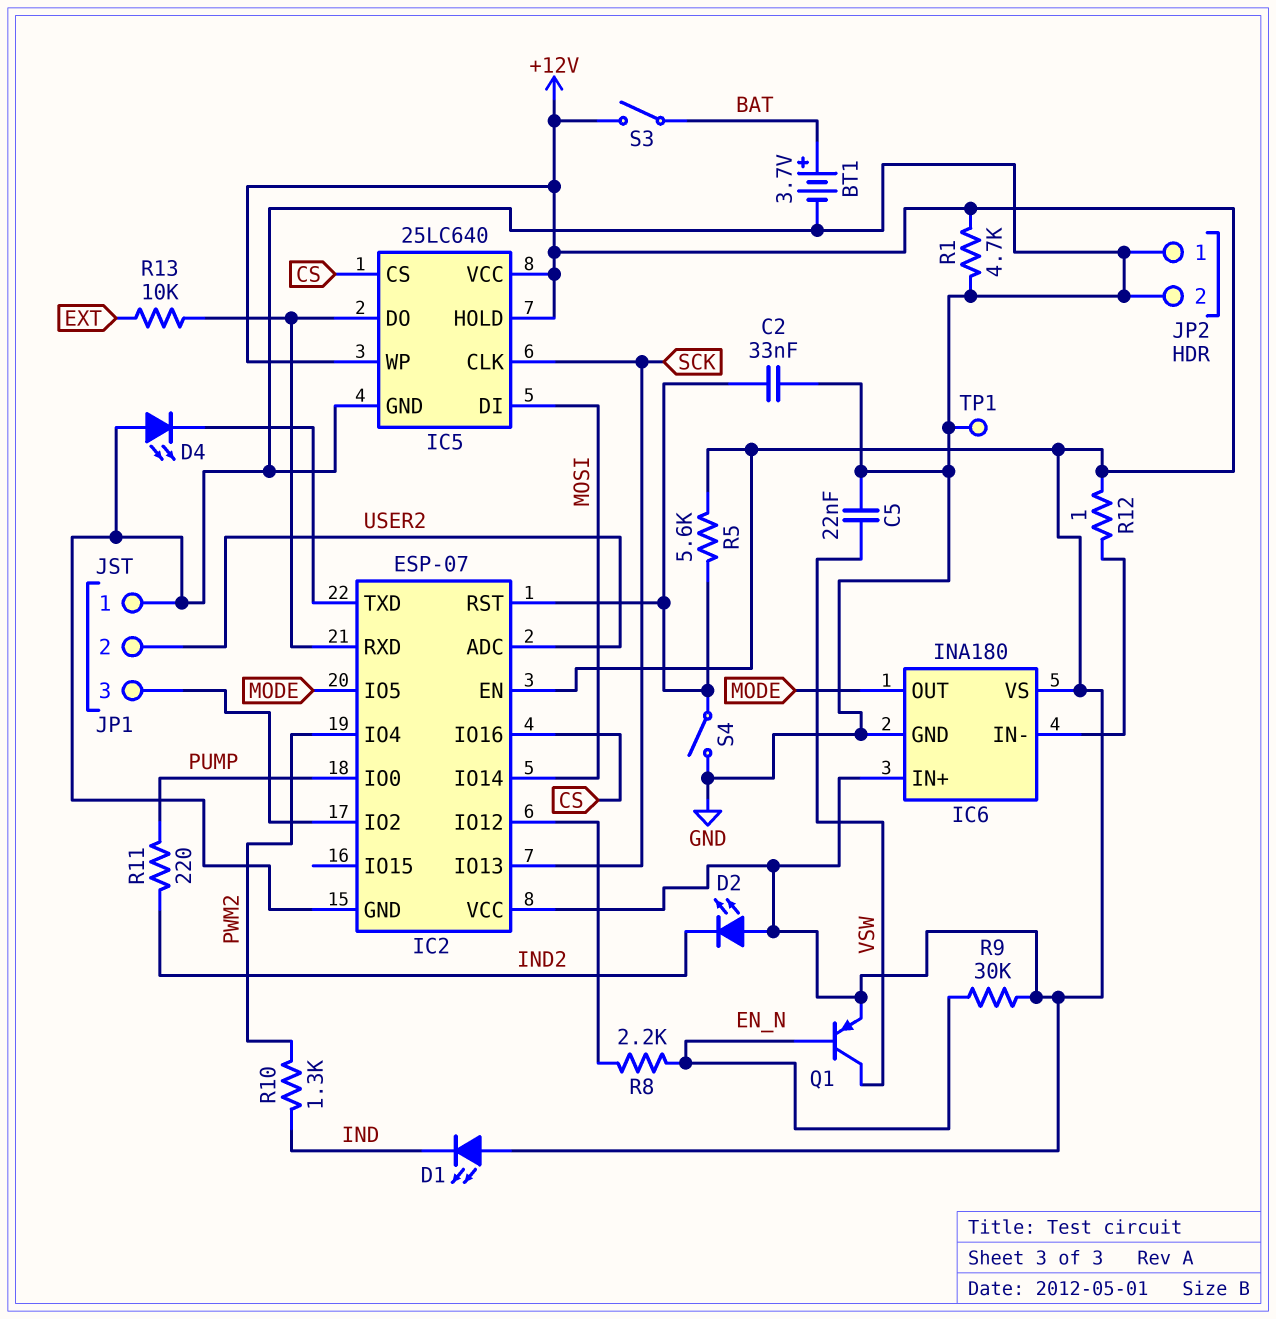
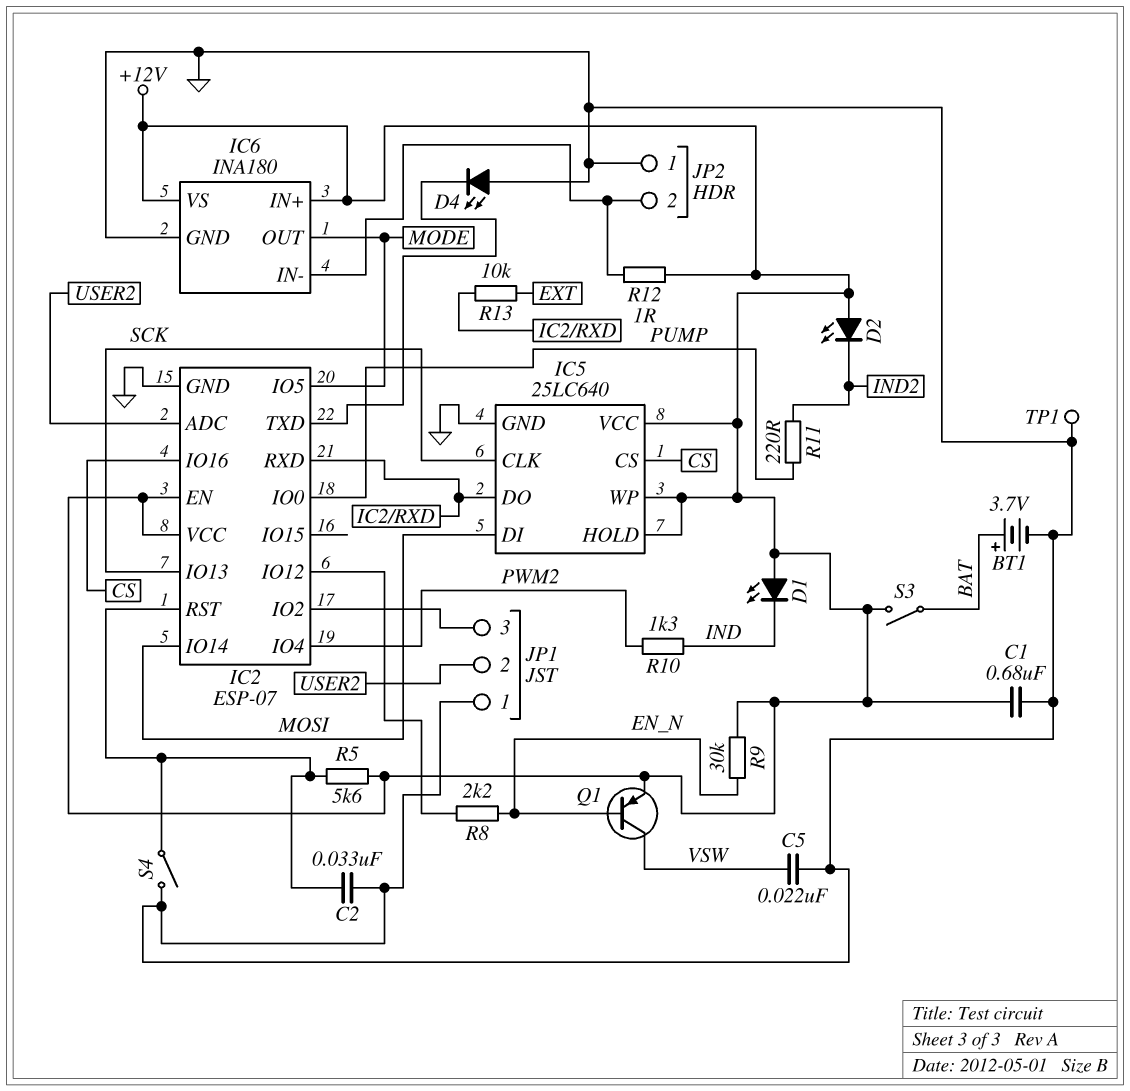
C1: none -> 680nF (+12V, GND)
JP2 pin 2: GND -> IC6/IN-
R1: 4.7k (+12V, GND) -> none

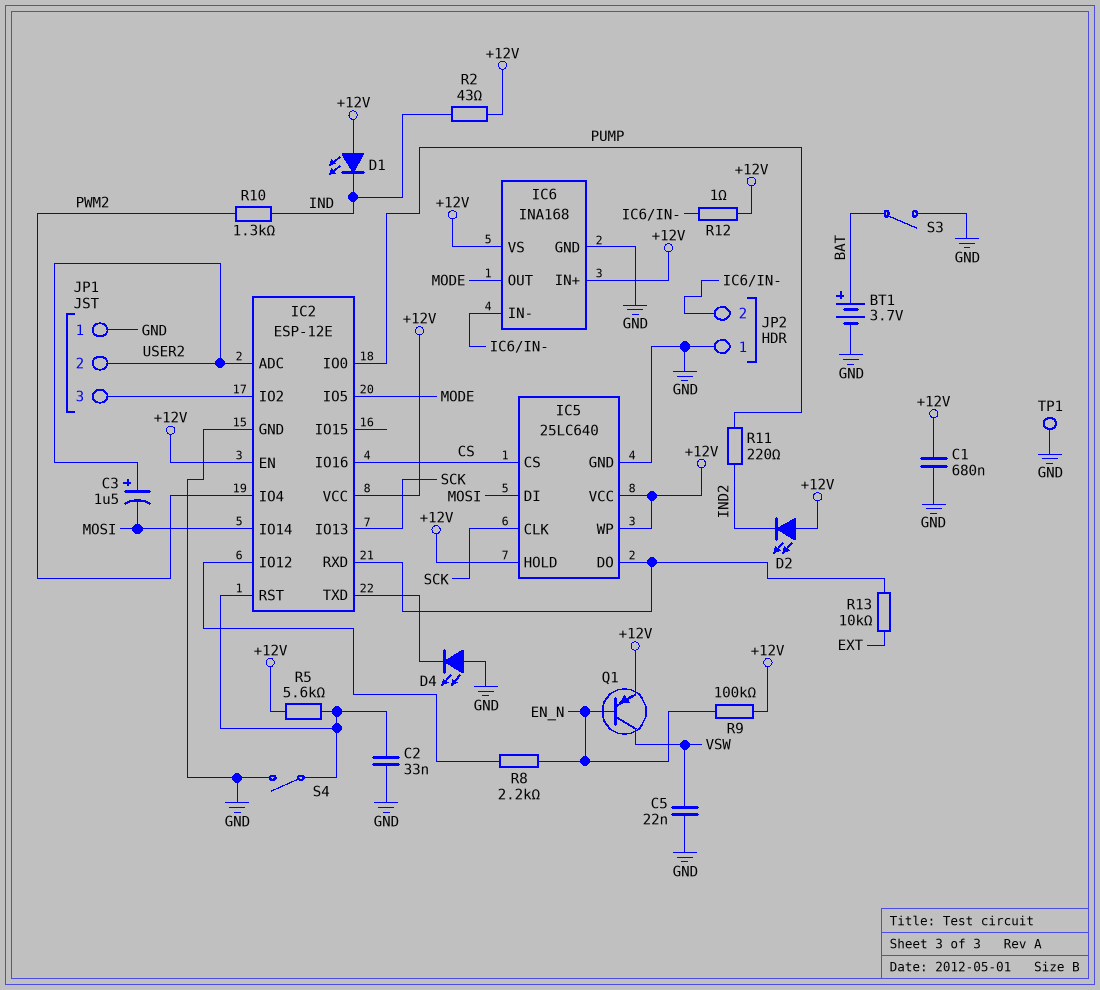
C3: none -> 1.5uF (plus USER2, minus MOSI)
IC2: ESP-07 -> ESP-12E
IC6: INA180 -> INA168
R2: none -> 43 (+12V, IND)
R9: 30k (+12V, EN_N) -> 100k (+12V, EN_N)
S3: switch (+12V, BAT) -> switch (BAT, GND)

